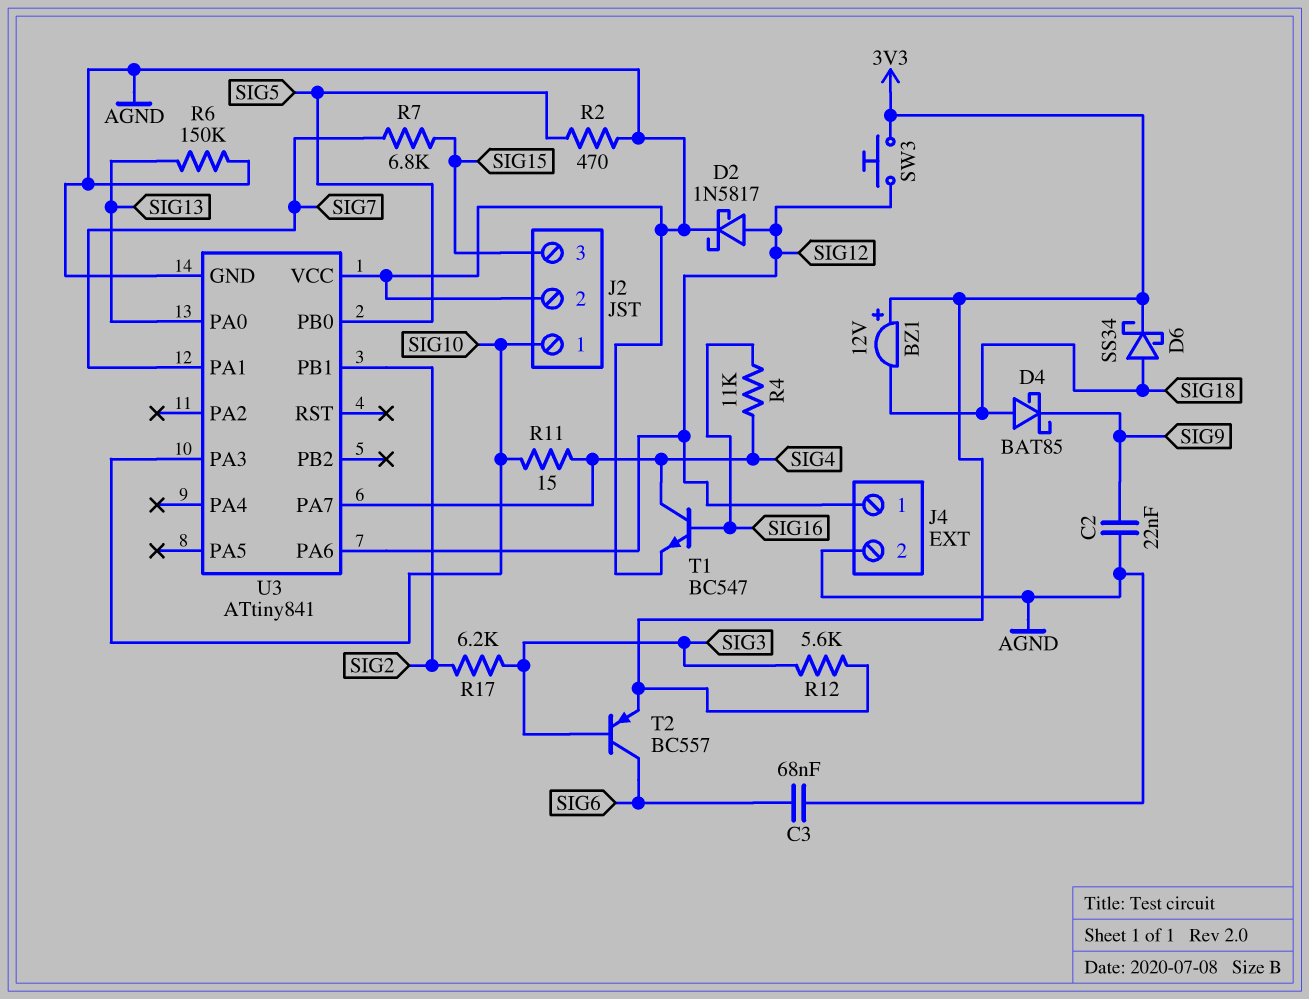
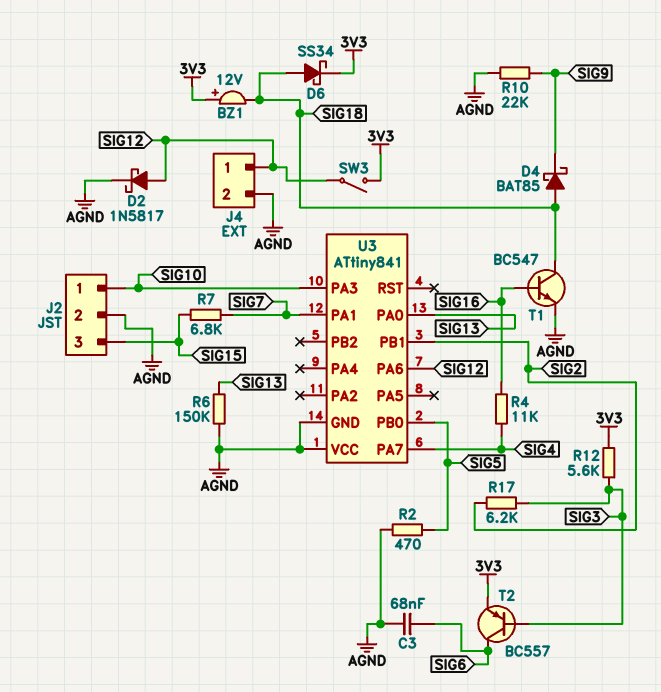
C2: 22nF (AGND, SIG9) -> none
R10: none -> 22k (AGND, SIG9)
R11: 15 (SIG4, SIG10) -> none
SW3: button (3V3, SIG12) -> switch (3V3, SIG12)
T1: NPN BC547 (B SIG16, C SIG4, E AGND) -> NPN BC547 (B SIG16, C SIG18, E AGND)

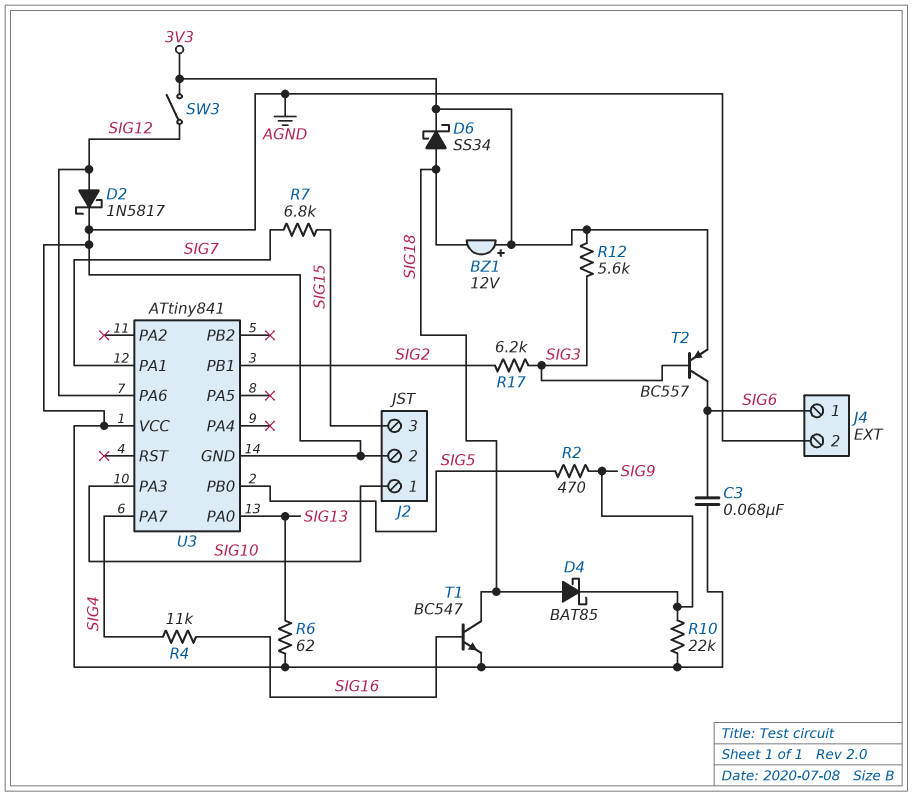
J4 pin 1: SIG12 -> SIG6
R2: 470 (AGND, SIG5) -> 470 (SIG5, SIG9)
R6: 150k (AGND, SIG13) -> 62 (AGND, SIG13)

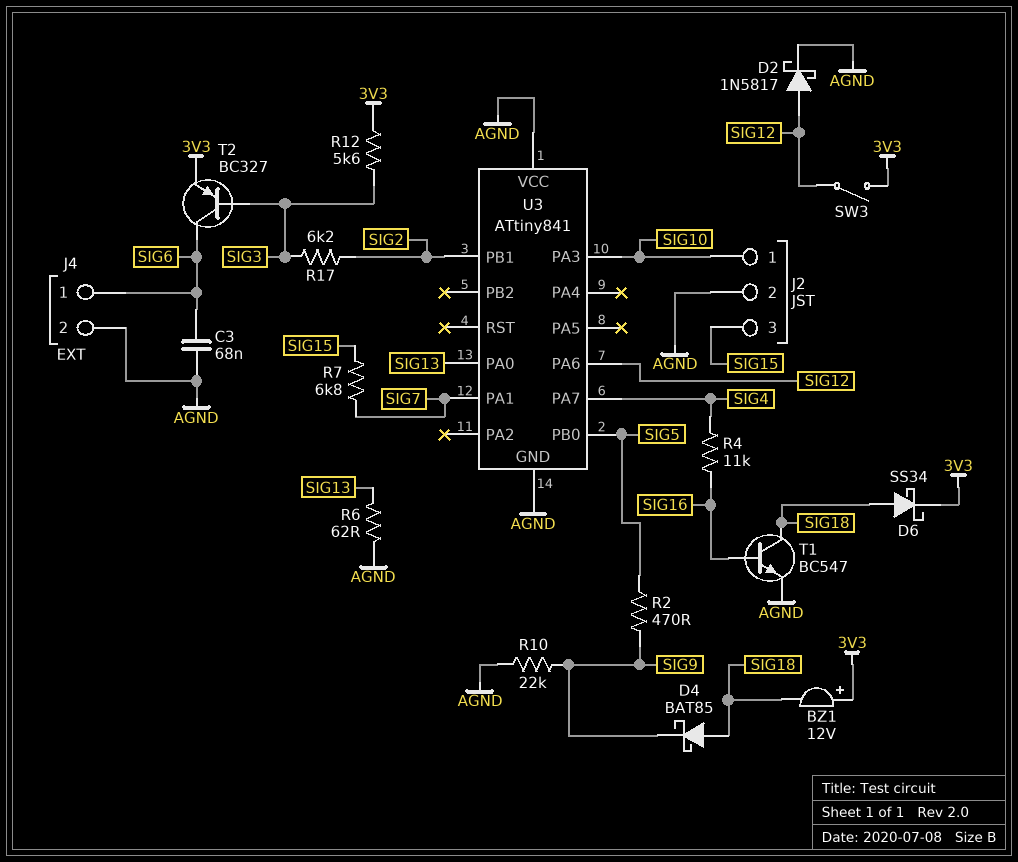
T2: PNP BC557 (B SIG3, C SIG6, E 3V3) -> PNP BC327 (B SIG3, C SIG6, E 3V3)

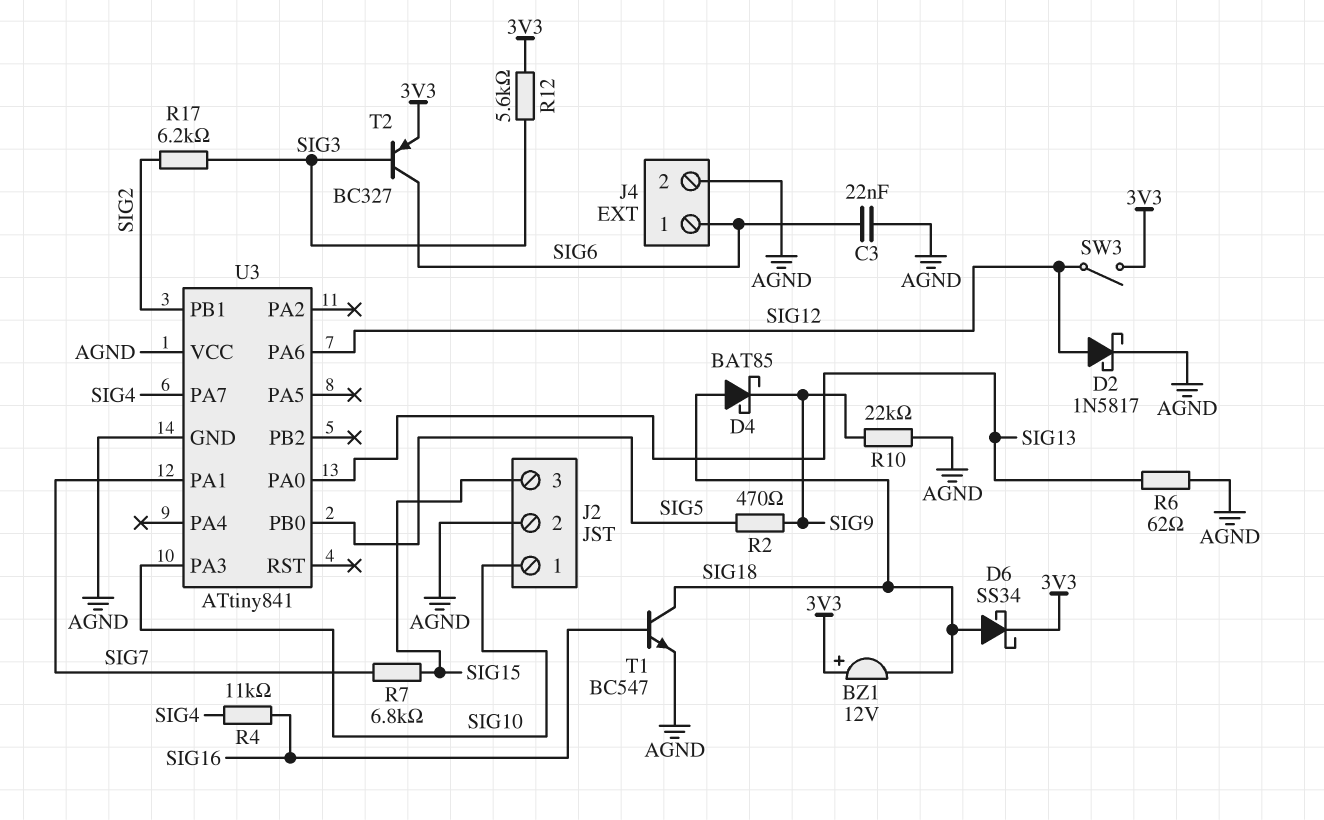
C3: 68nF (AGND, SIG6) -> 22nF (AGND, SIG6)

